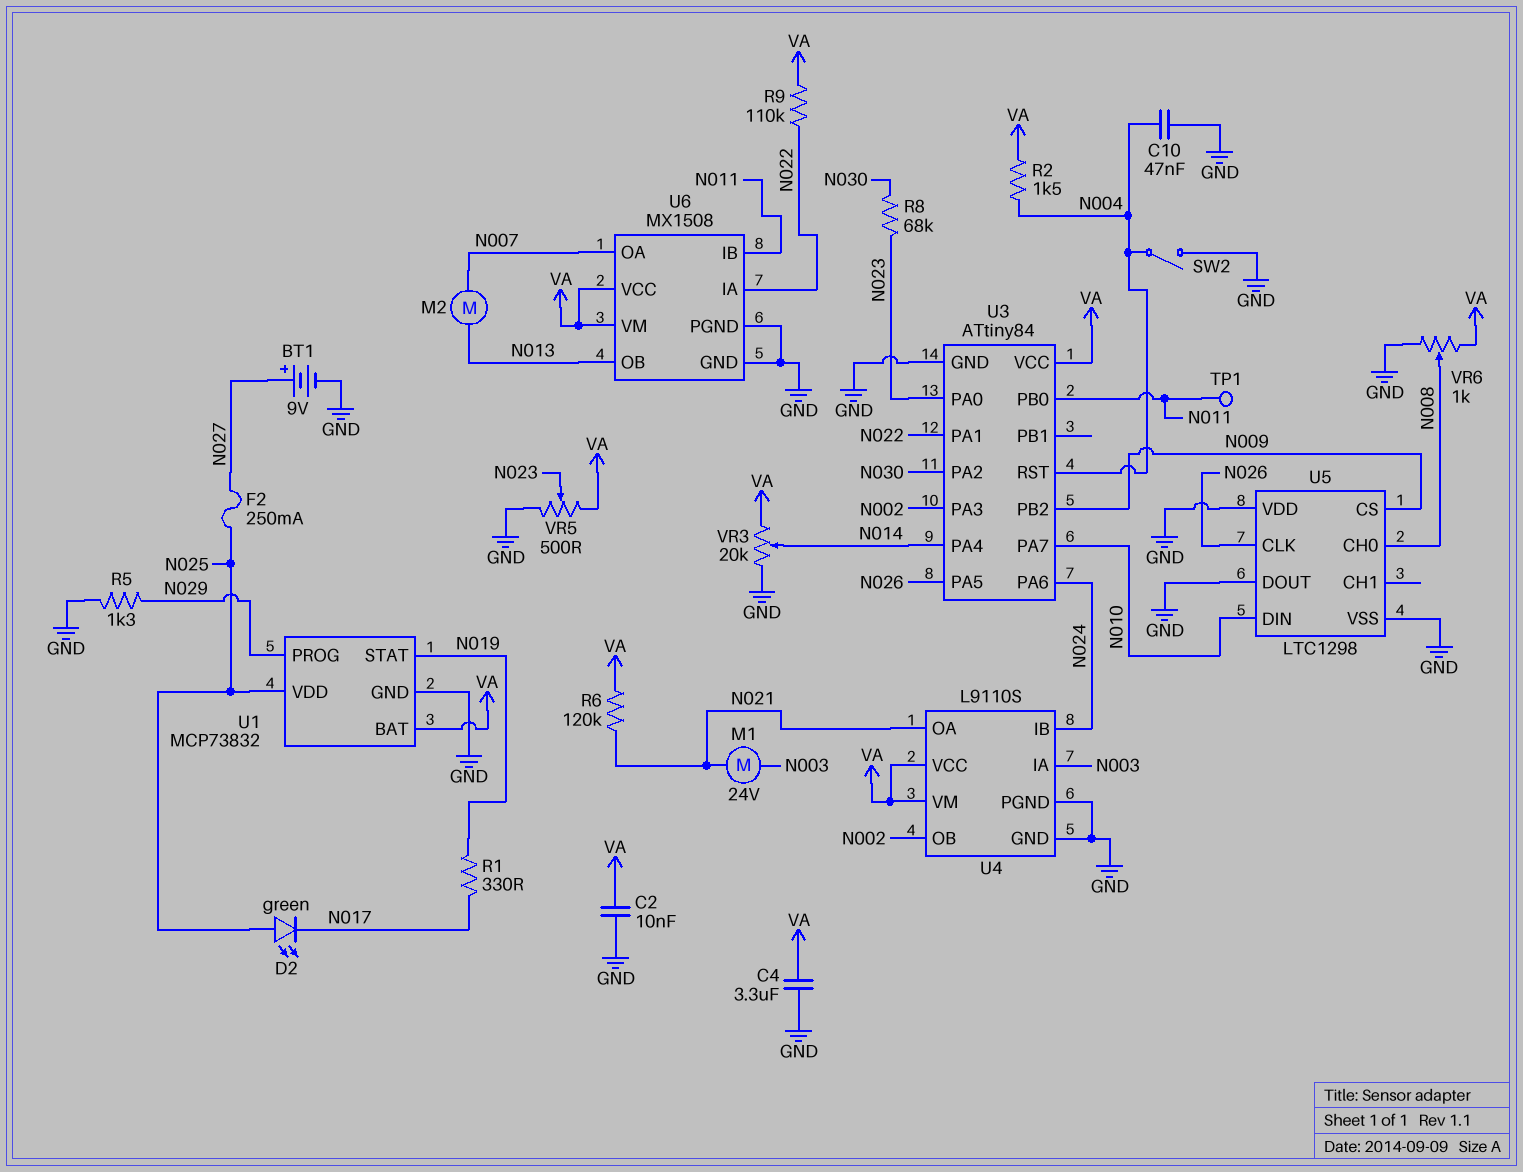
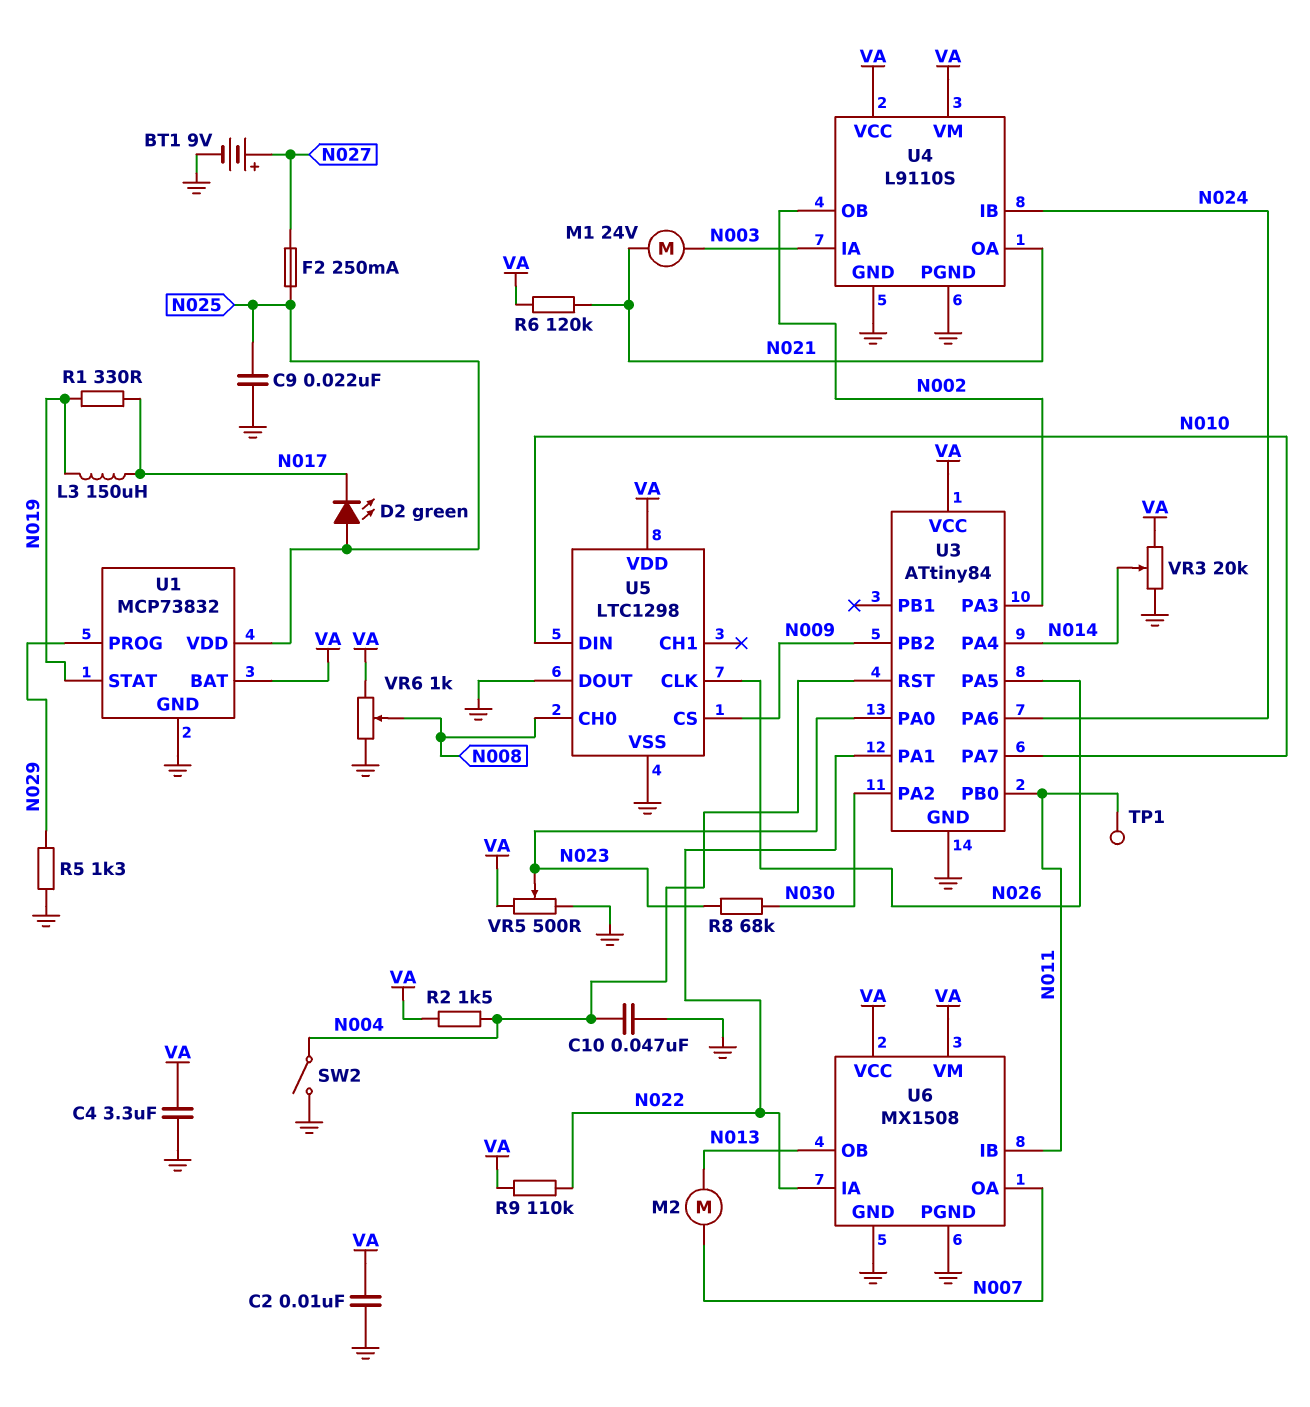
C9: none -> 22nF (GND, N025)
L3: none -> 150uH (N017, N019)
U5 pin VDD: GND -> VA

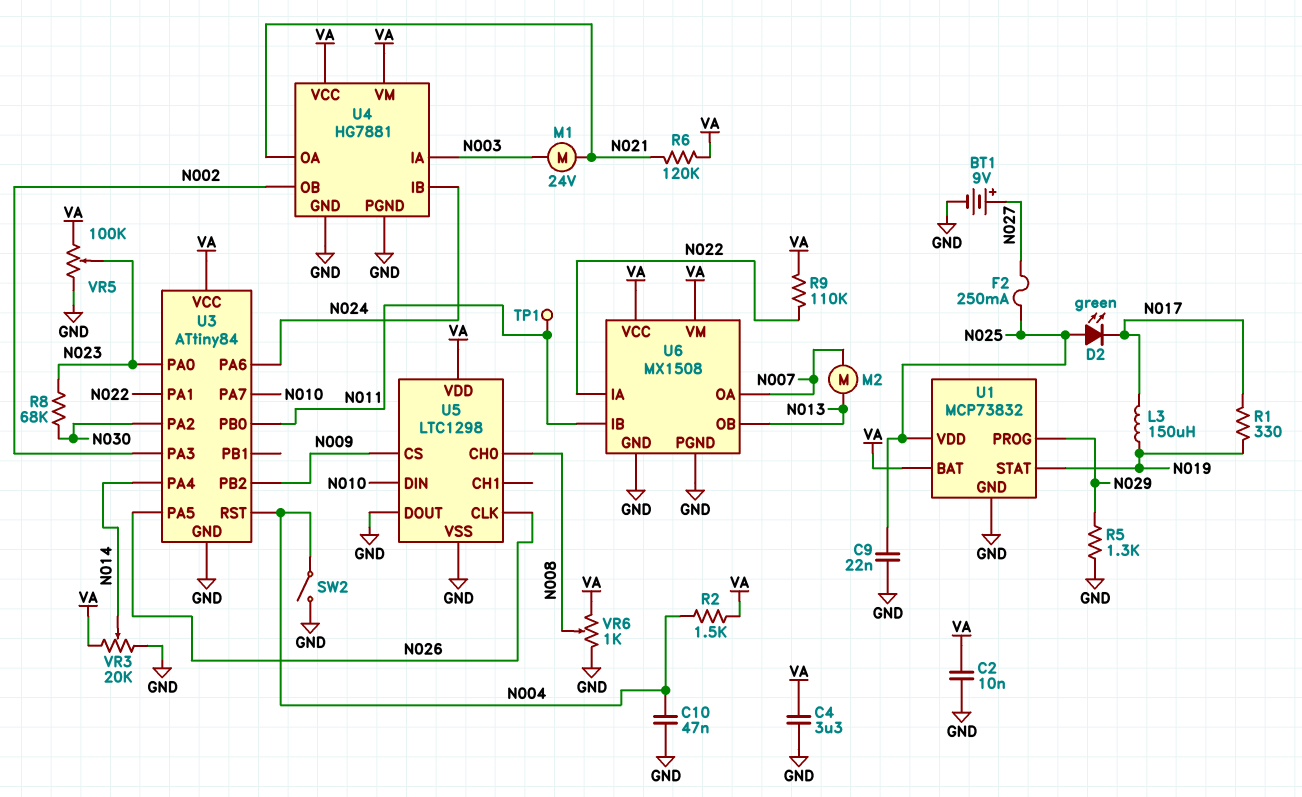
U4: L9110S -> HG7881
VR5: 500 (GND, VA, wiper N023) -> 100k (GND, VA, wiper N023)

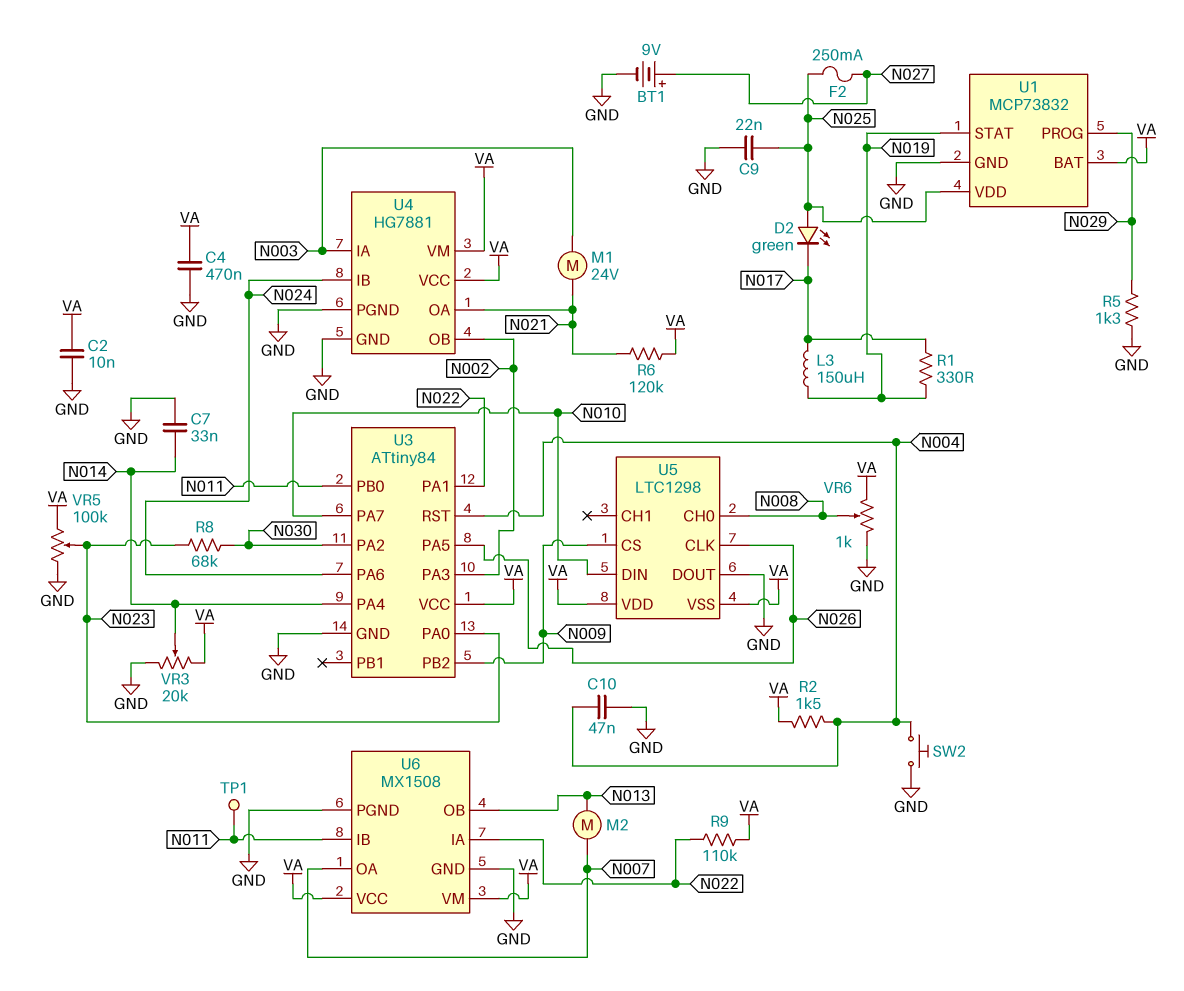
C4: 3.3uF (GND, VA) -> 470nF (GND, VA)
C7: none -> 33nF (GND, N014)
SW2: switch (GND, N004) -> button (GND, N004)
U5 pin VSS: GND -> VA

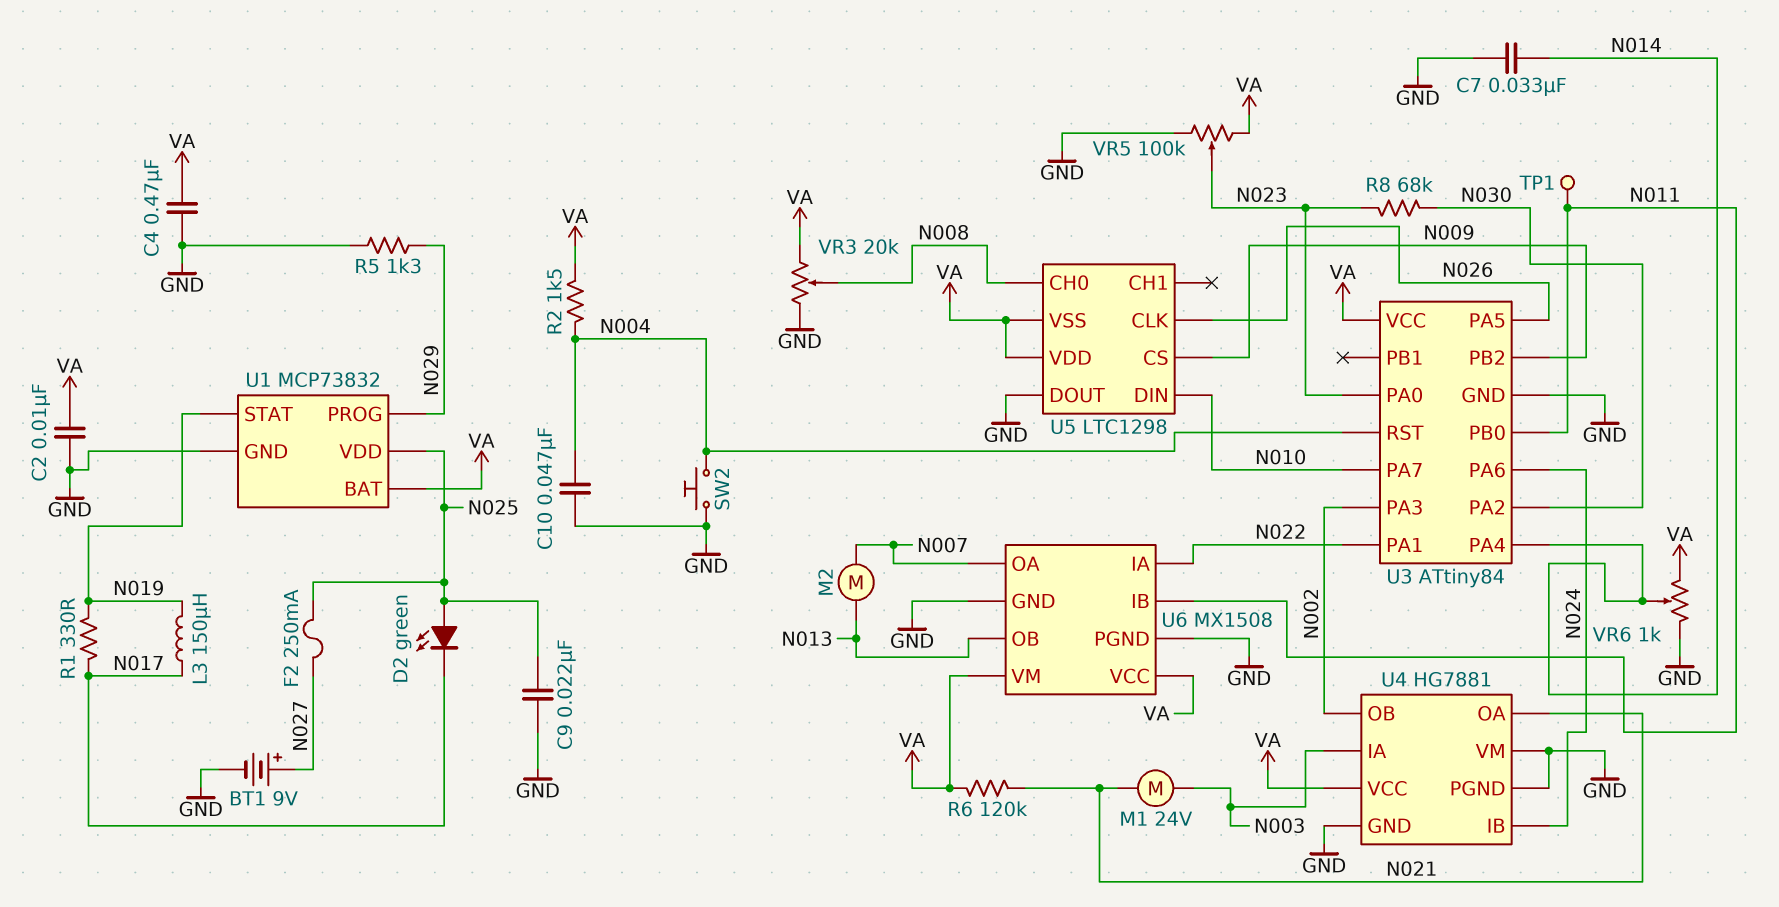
R9: 110k (N022, VA) -> none
U4 pin VM: VA -> GND
VR3: 20k (GND, VA, wiper N014) -> 20k (GND, VA, wiper N008)
VR6: 1k (GND, VA, wiper N008) -> 1k (GND, VA, wiper N014)

